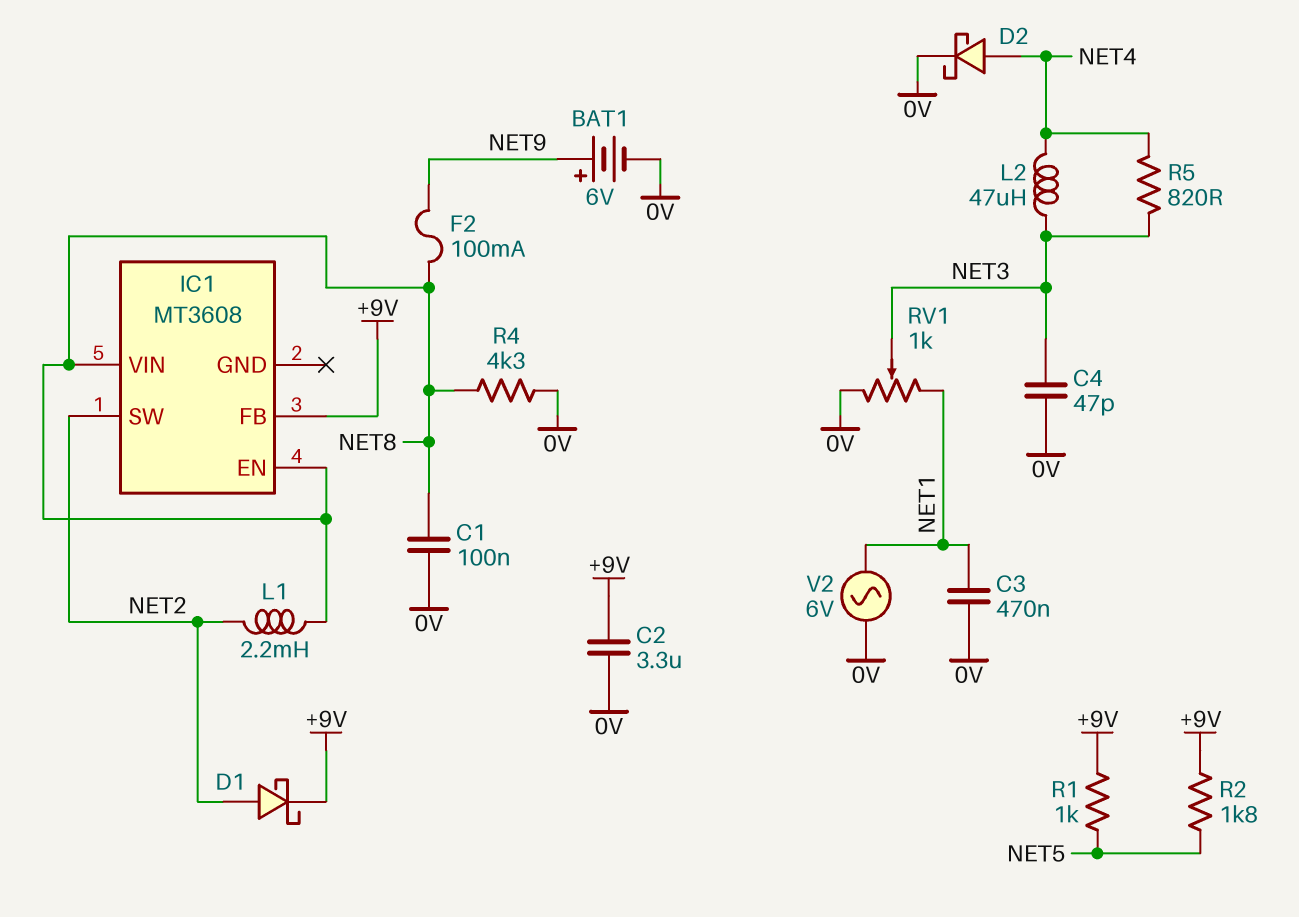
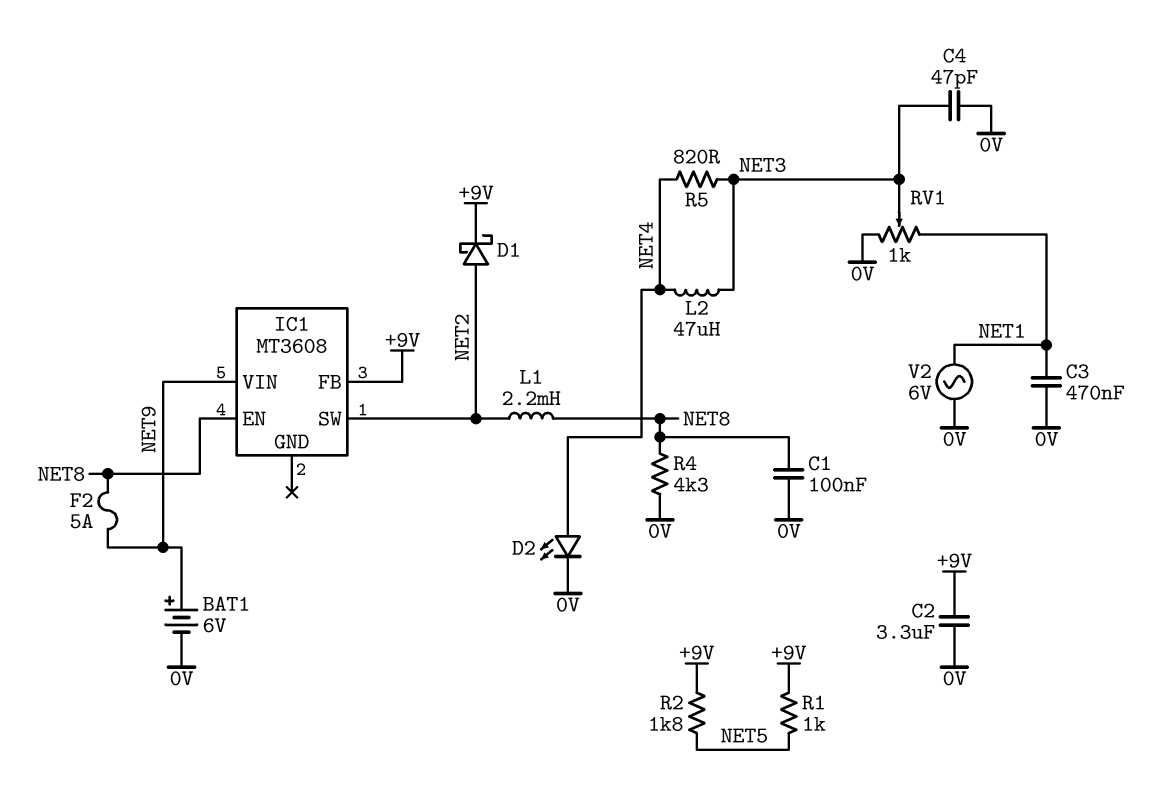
D2: schottky (A NET4, K 0V) -> LED (A NET4, K 0V)
F2: 100mA (NET8, NET9) -> 5A (NET8, NET9)
IC1 pin VIN: NET8 -> NET9

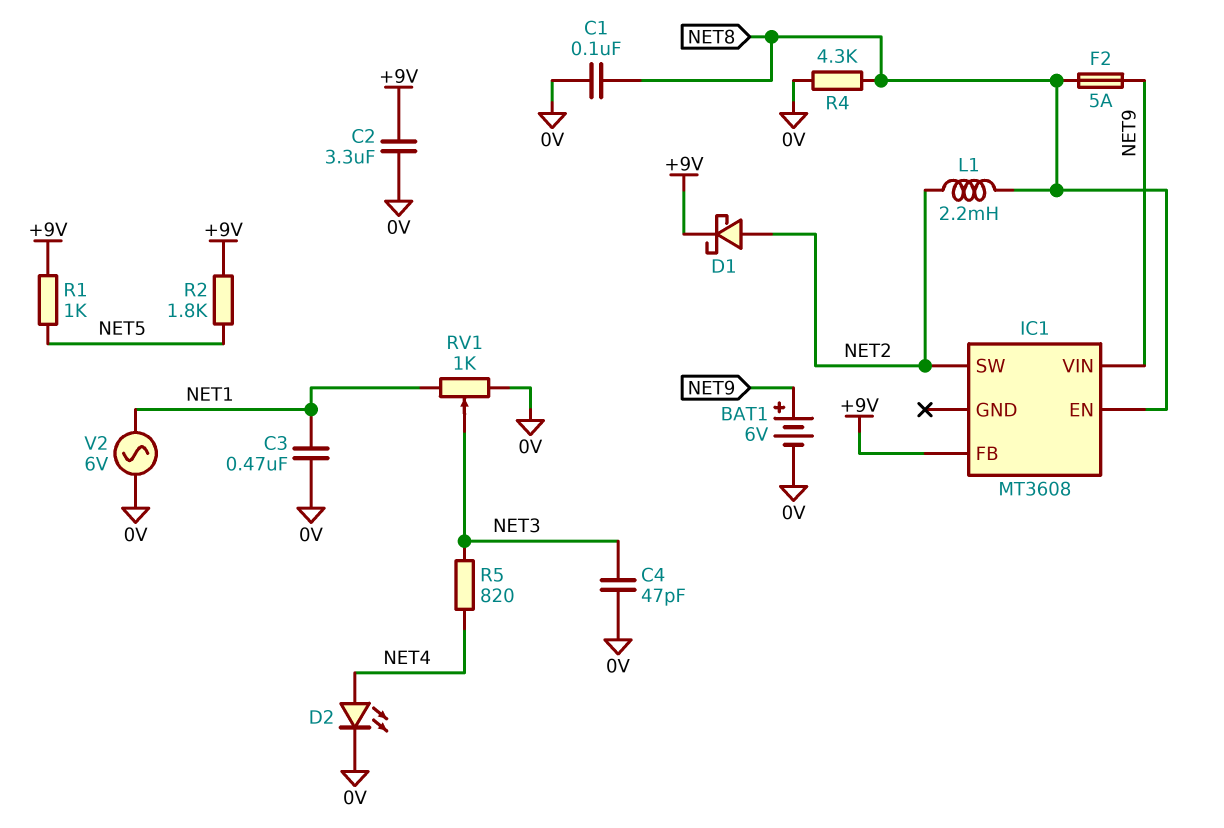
L2: 47uH (NET3, NET4) -> none

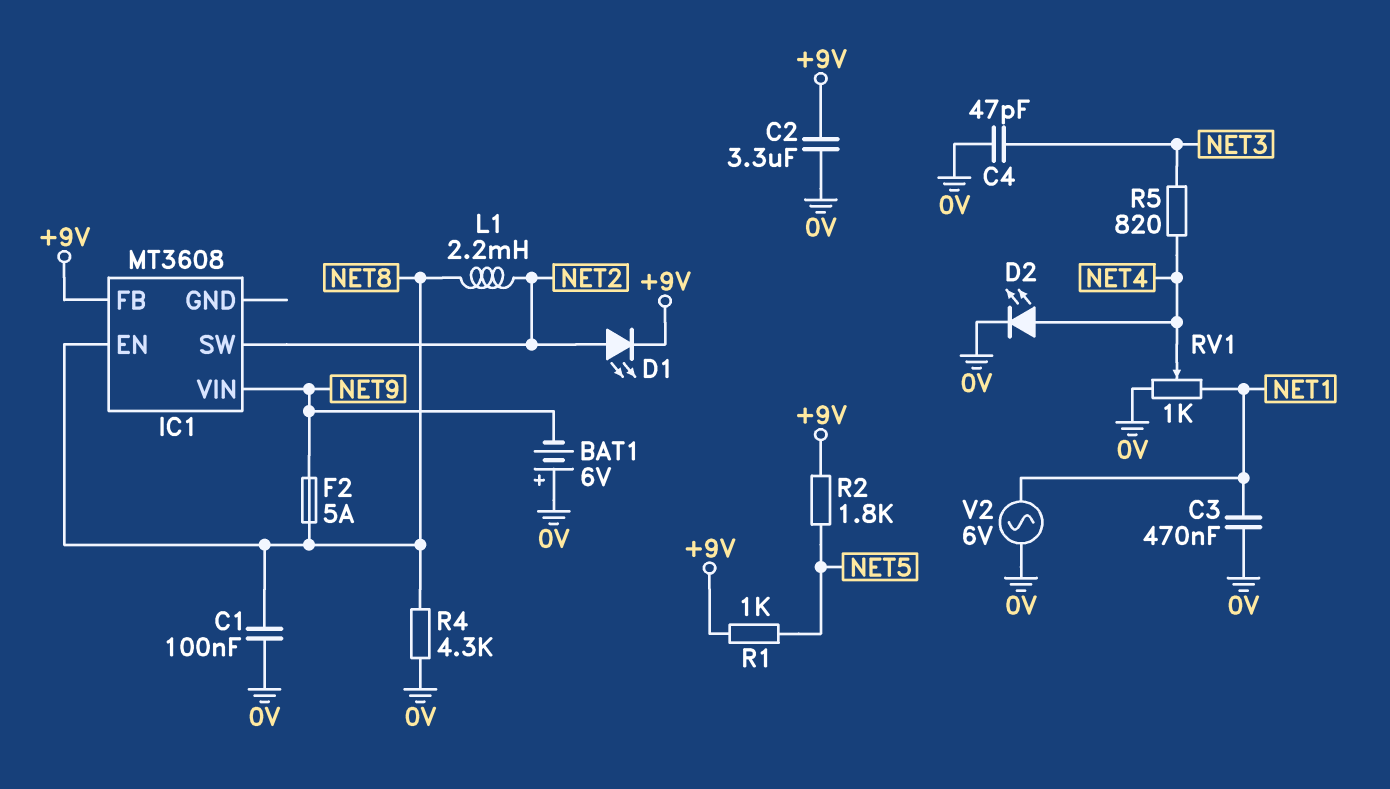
BAT1: 6V (plus NET9, minus 0V) -> 6V (plus 0V, minus NET9)
D1: schottky (A NET2, K +9V) -> LED (A NET2, K +9V)
RV1: 1k (0V, NET1, wiper NET3) -> 1k (0V, NET1, wiper NET4)

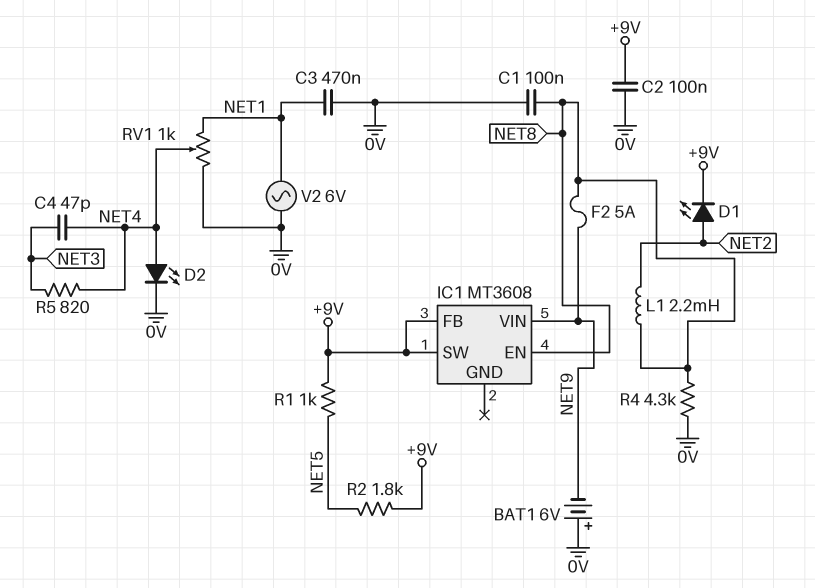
C2: 3.3uF (+9V, 0V) -> 100nF (+9V, 0V)
C4: 47pF (0V, NET3) -> 47pF (NET3, NET4)
IC1 pin SW: NET2 -> +9V

